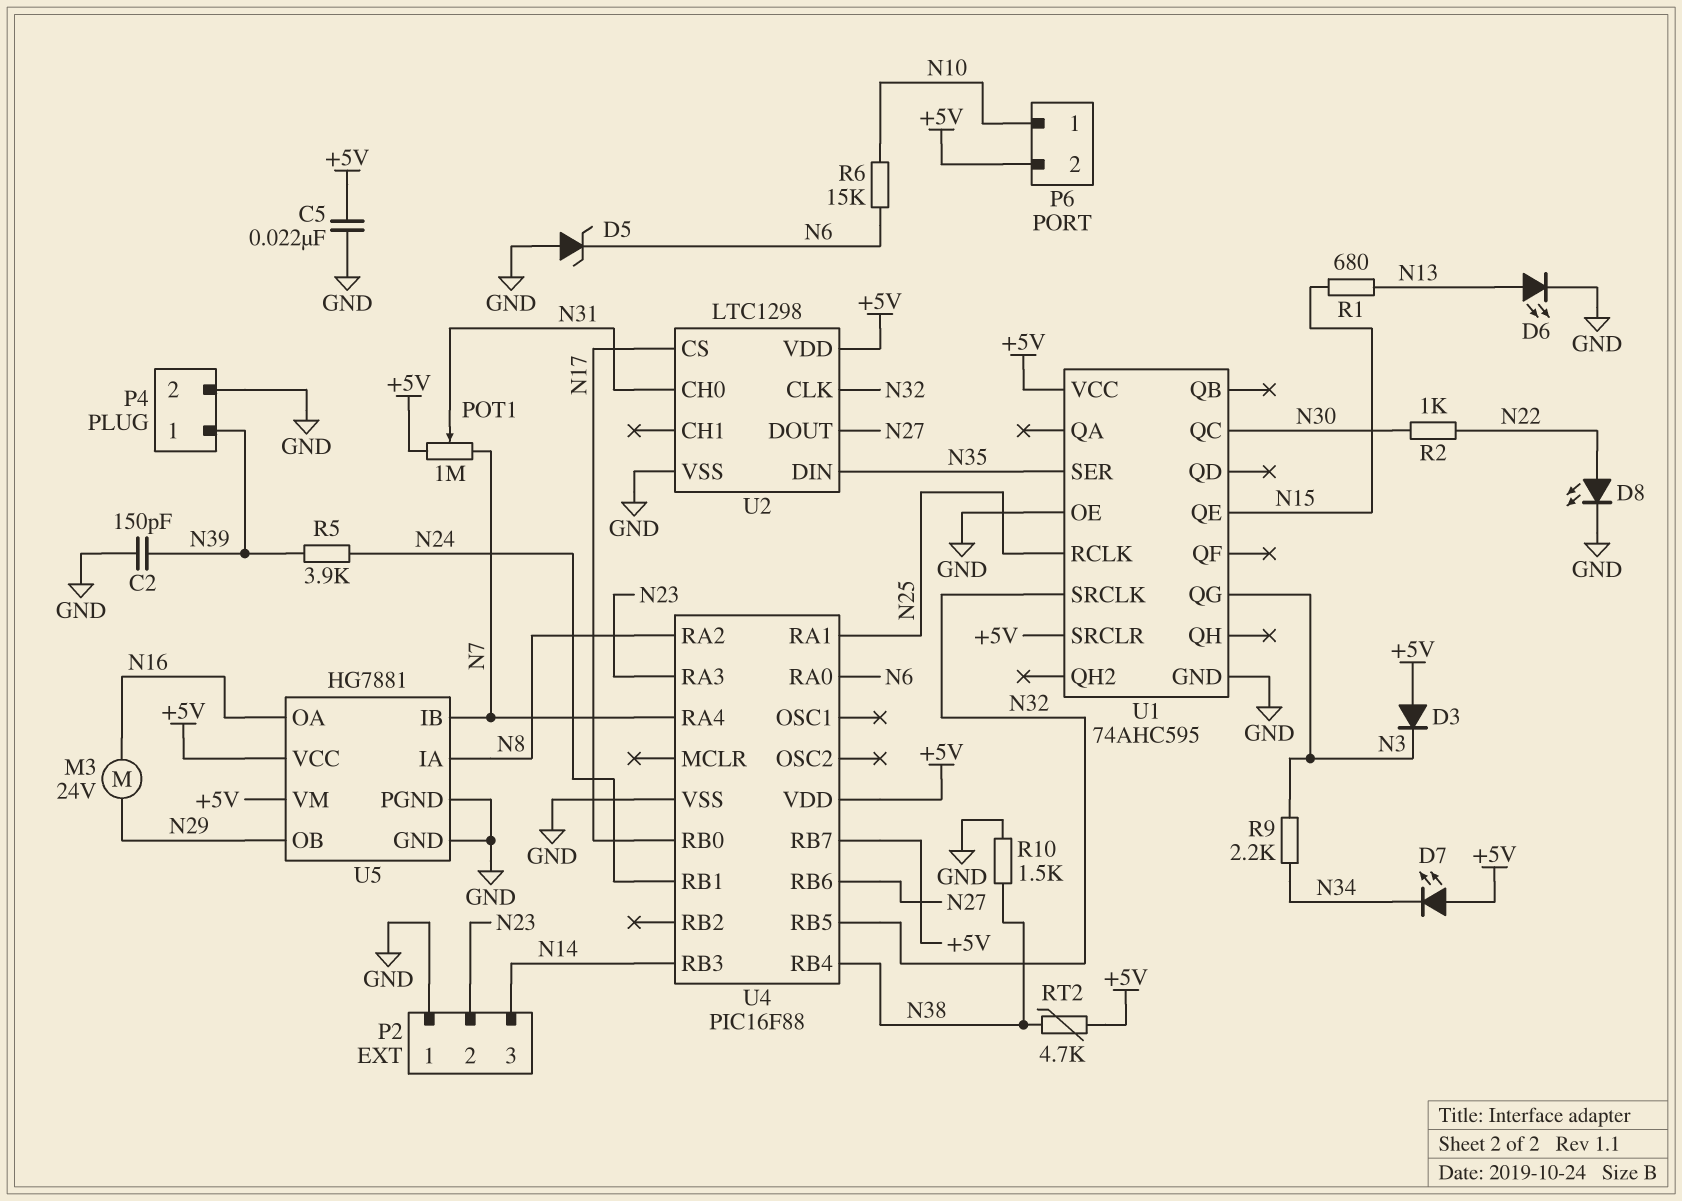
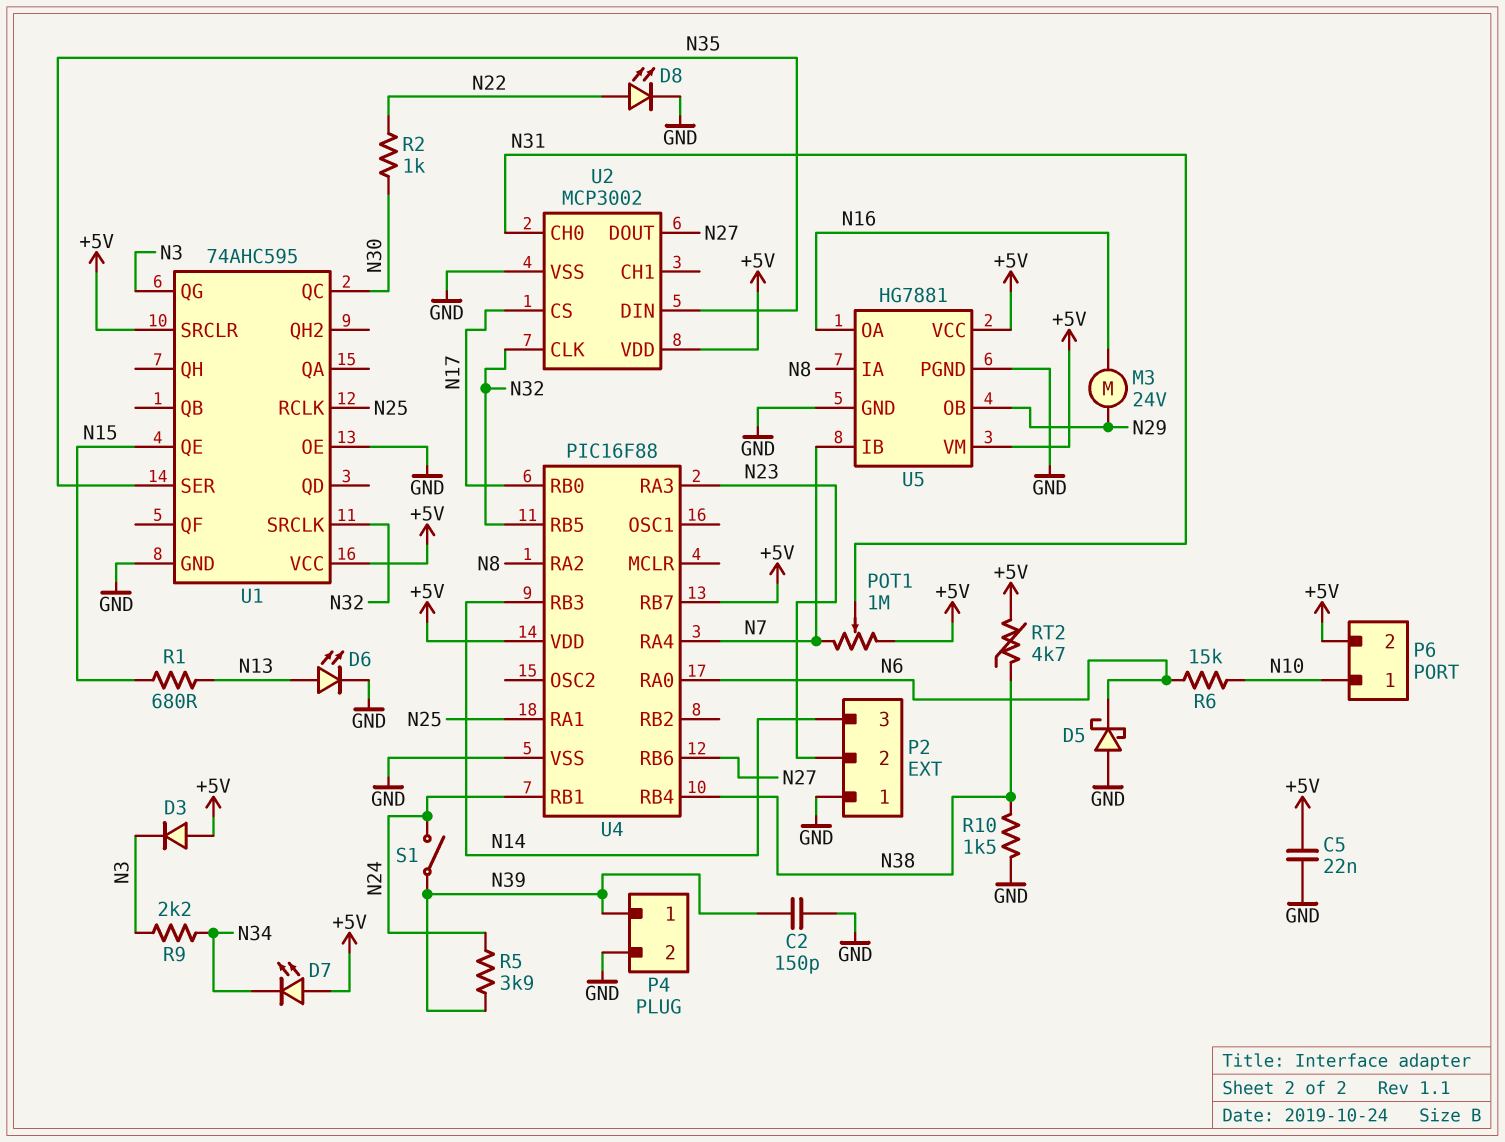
D5: zener (A GND, K N6) -> schottky (A GND, K N6)
S1: none -> switch (N24, N39)
U2: LTC1298 -> MCP3002

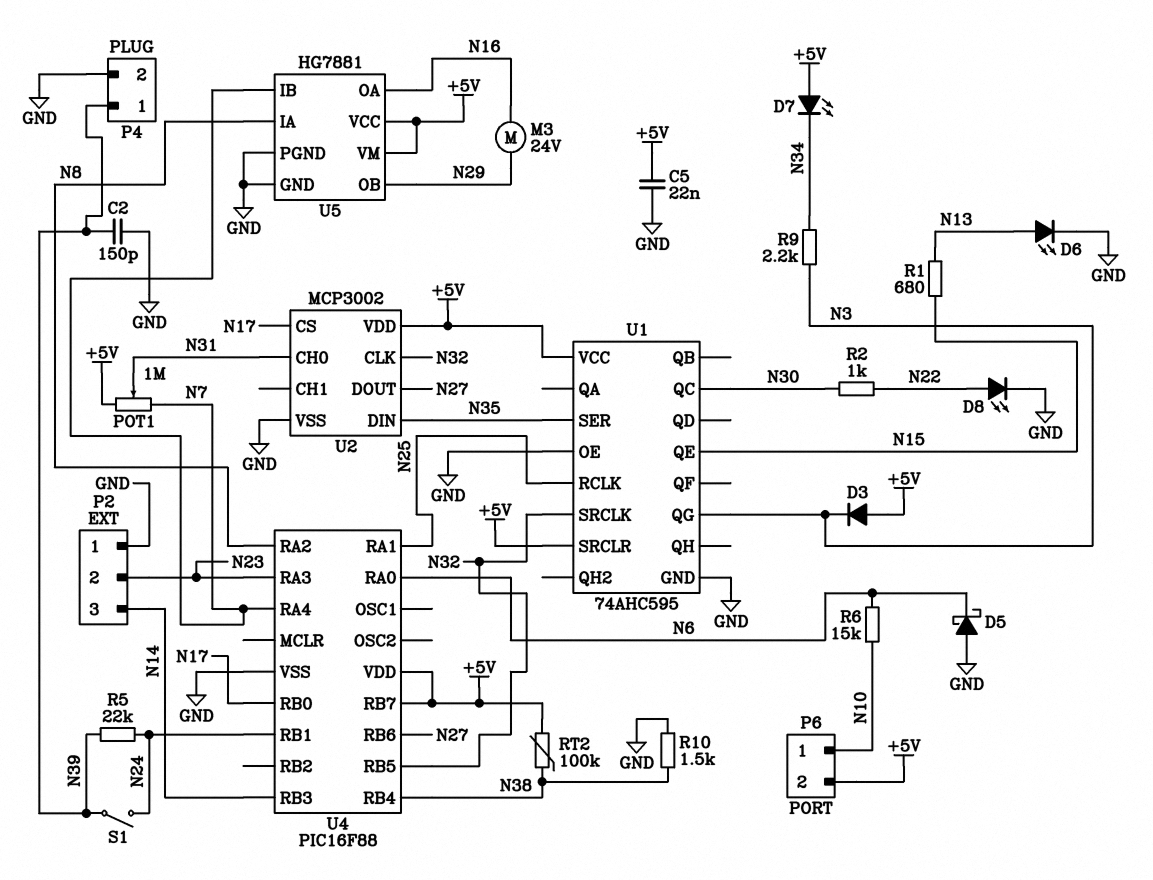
R5: 3.9k (N24, N39) -> 22k (N24, N39)
RT2: 4.7k (+5V, N38) -> 100k (+5V, N38)

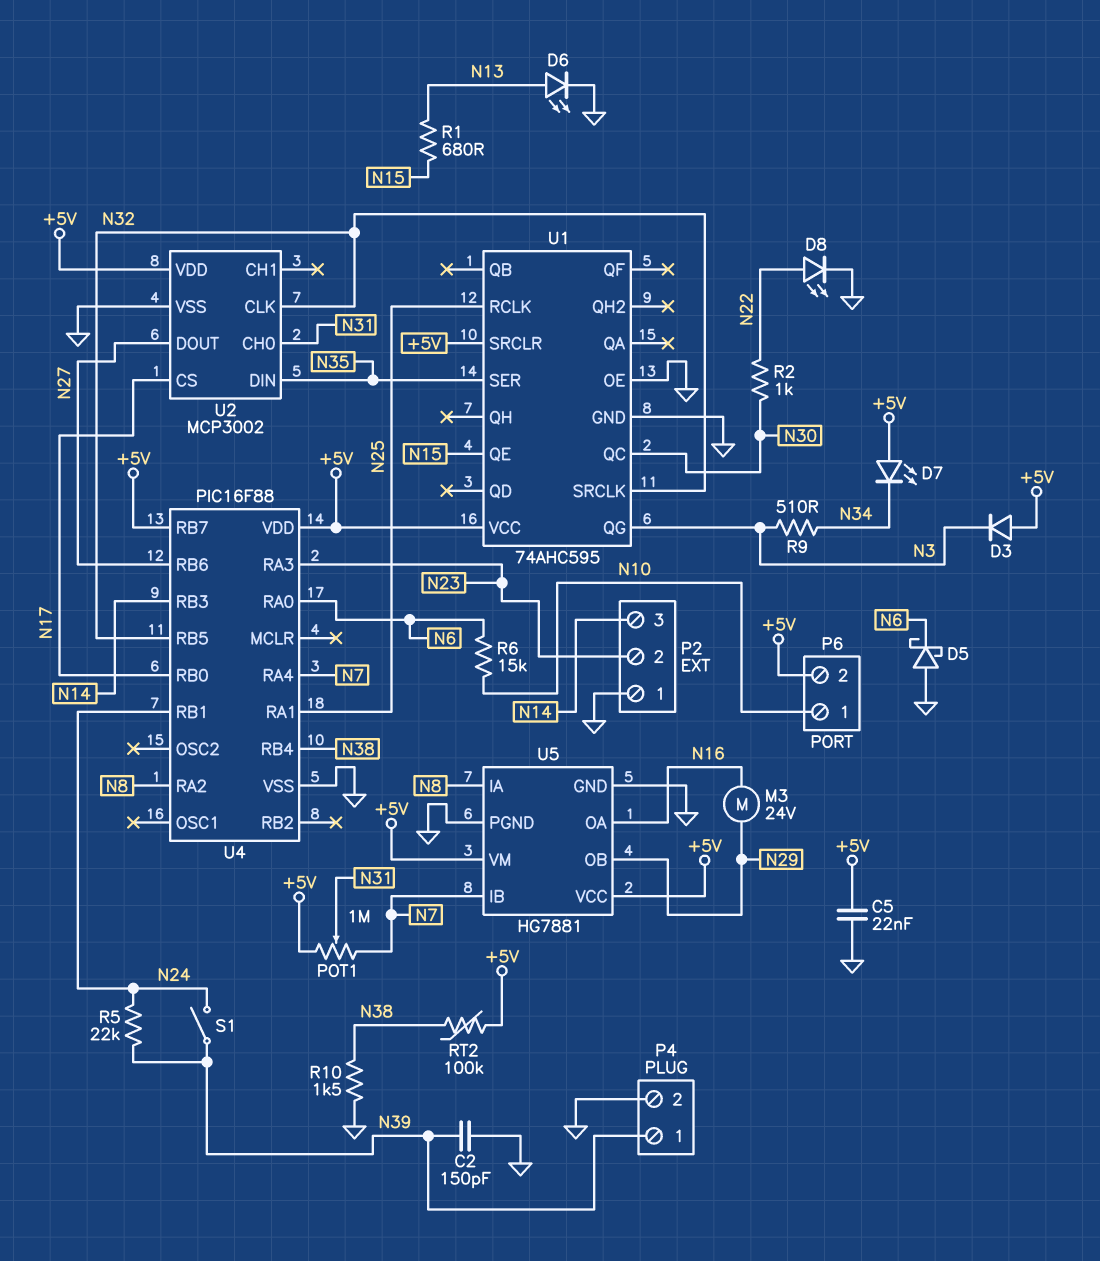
R9: 2.2k (N3, N34) -> 510 (N3, N34)

